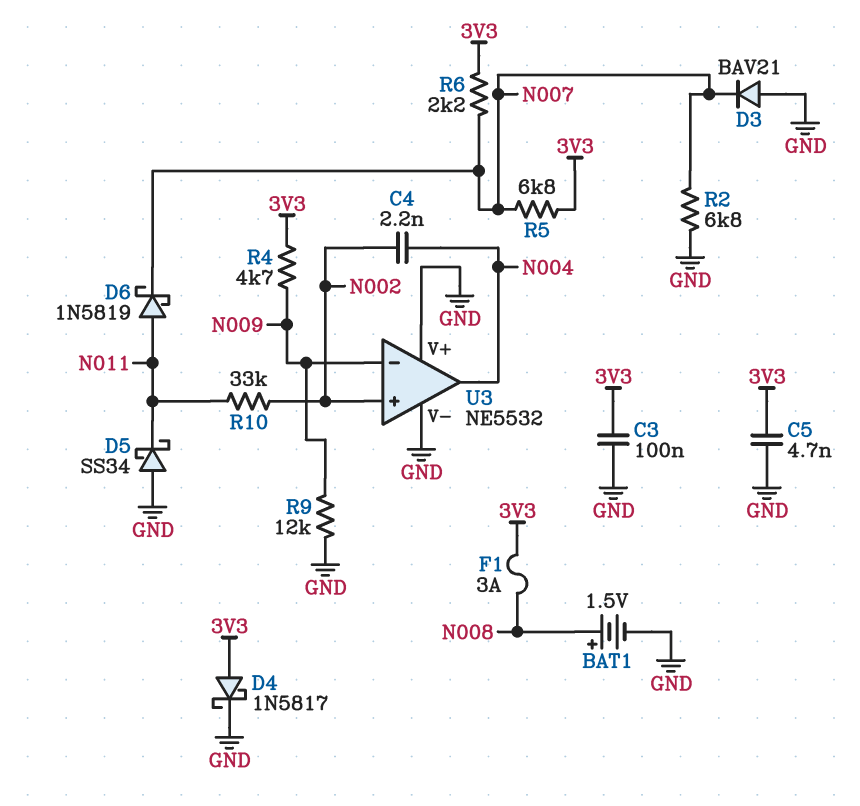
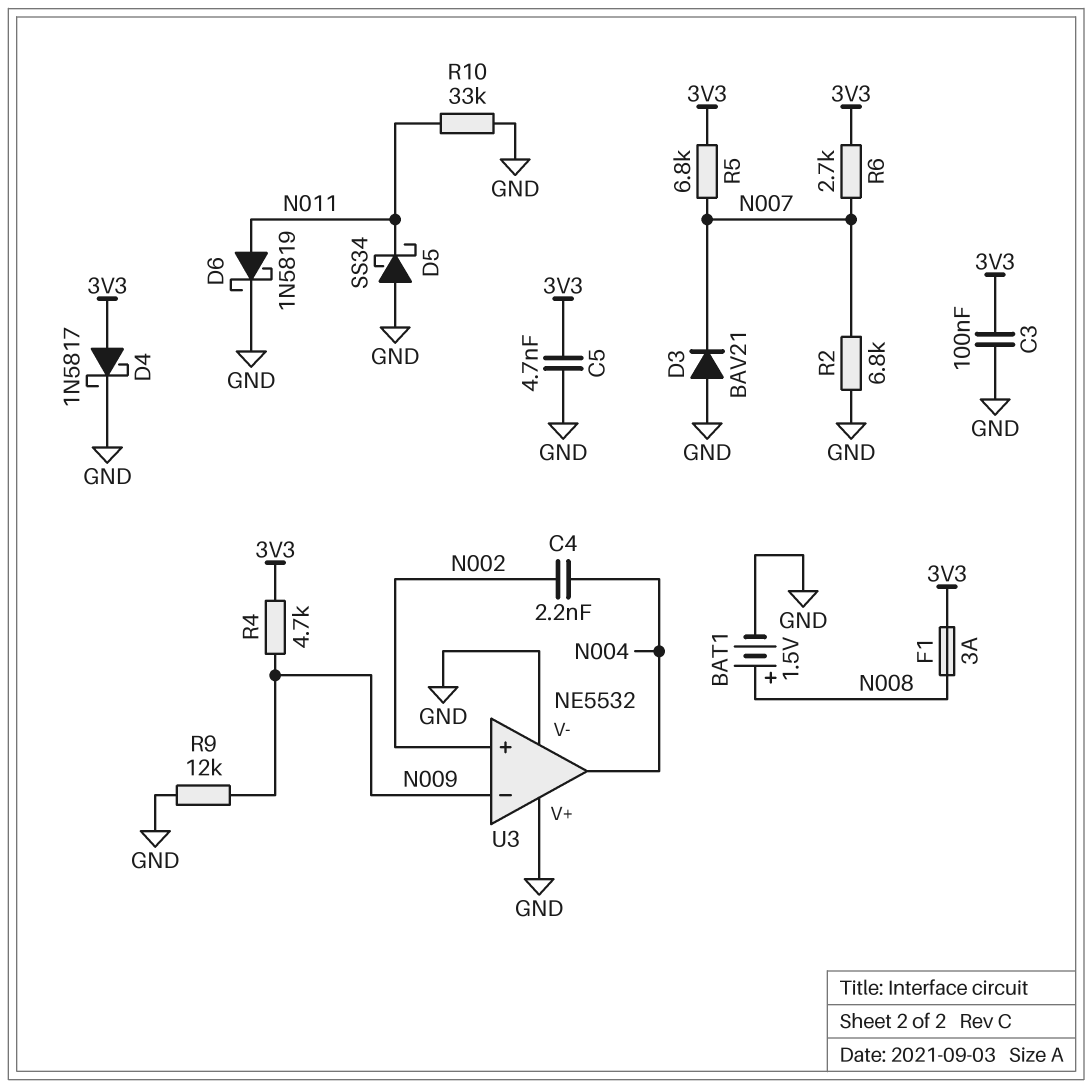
D6: schottky 1N5819 (A N011, K N007) -> schottky 1N5819 (A N011, K GND)
R6: 2.2k (3V3, N007) -> 2.7k (3V3, N007)
R10: 33k (N002, N011) -> 33k (GND, N011)

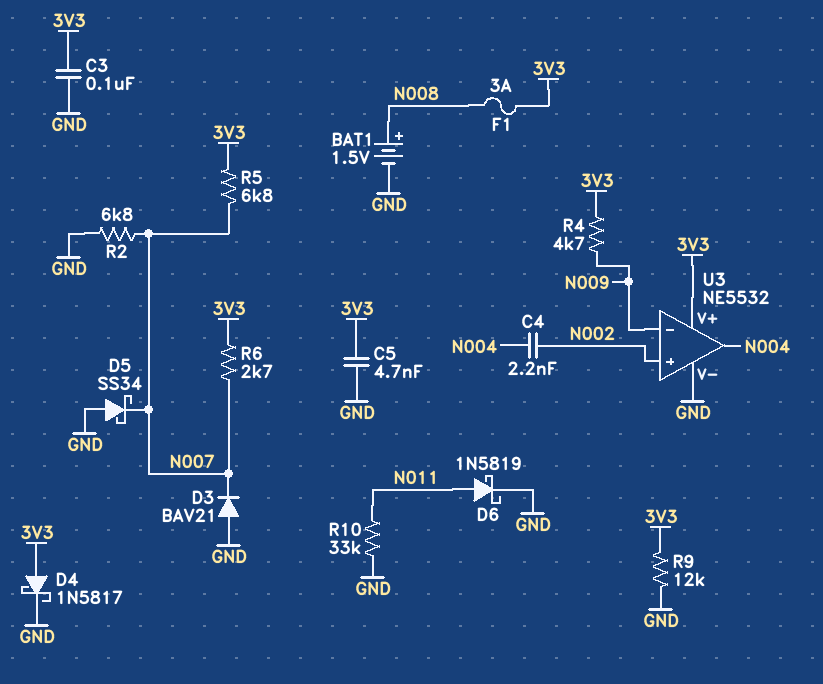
D5: schottky SS34 (A GND, K N011) -> schottky SS34 (A GND, K N007)
R9: 12k (GND, N009) -> 12k (3V3, GND)
U3 pin V+: GND -> 3V3

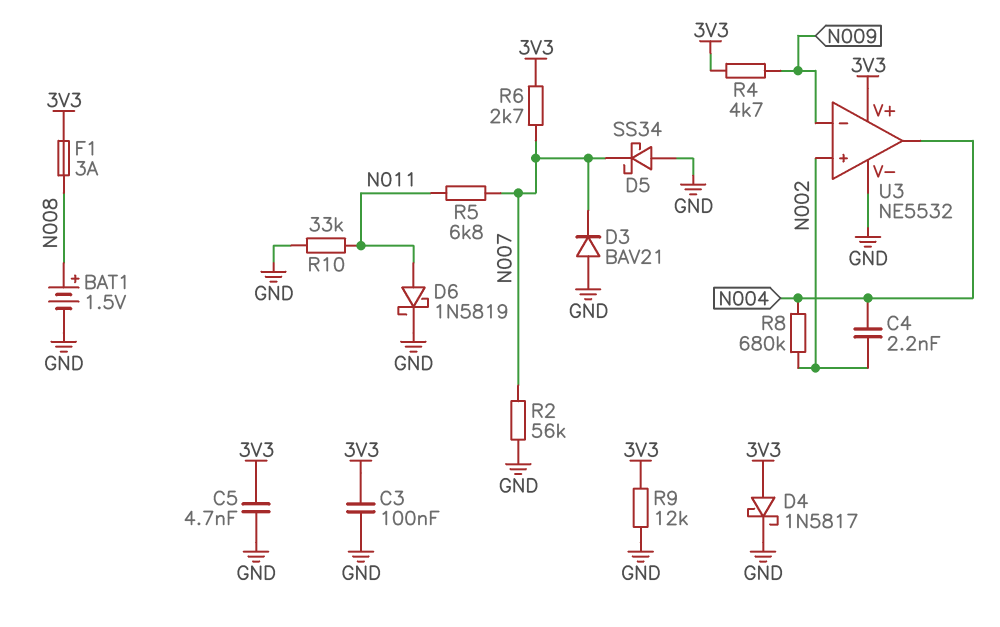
R2: 6.8k (GND, N007) -> 56k (GND, N007)
R5: 6.8k (3V3, N007) -> 6.8k (N007, N011)
R8: none -> 680k (N002, N004)

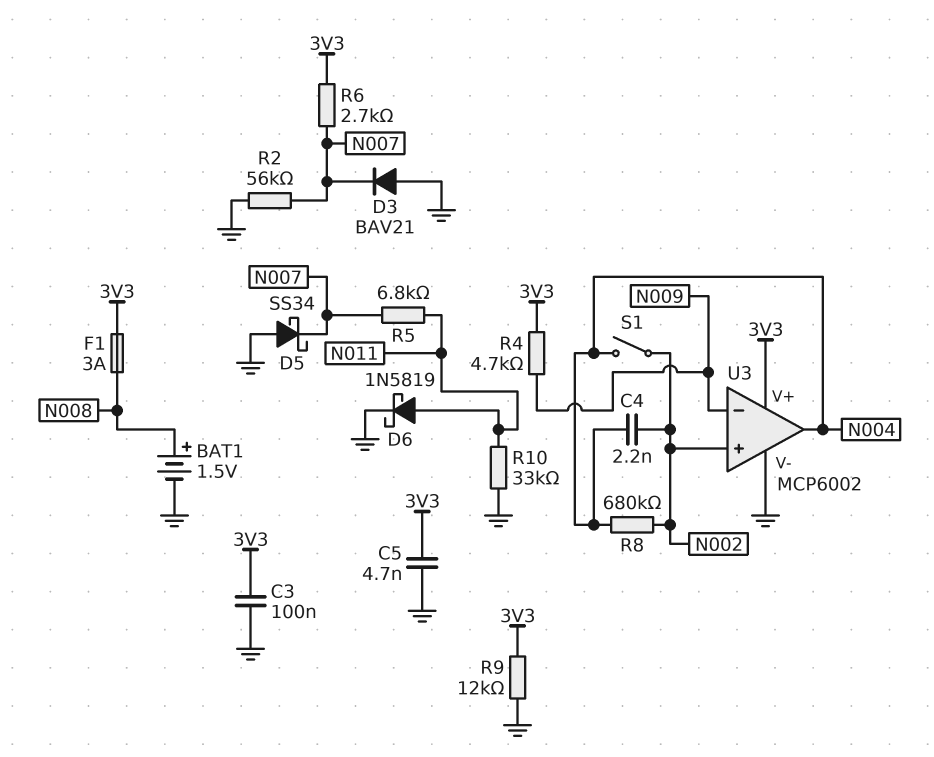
D4: schottky 1N5817 (A 3V3, K GND) -> none
S1: none -> switch (N002, N004)
U3: NE5532 -> MCP6002

